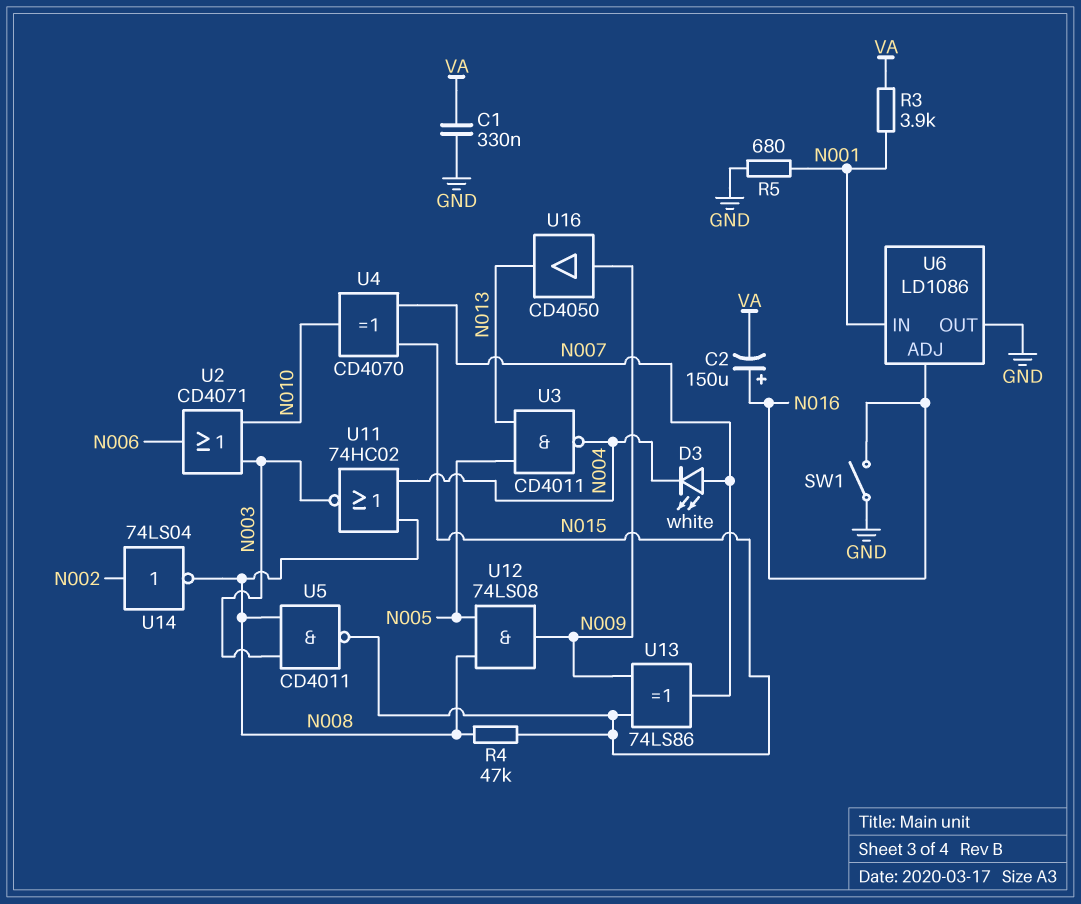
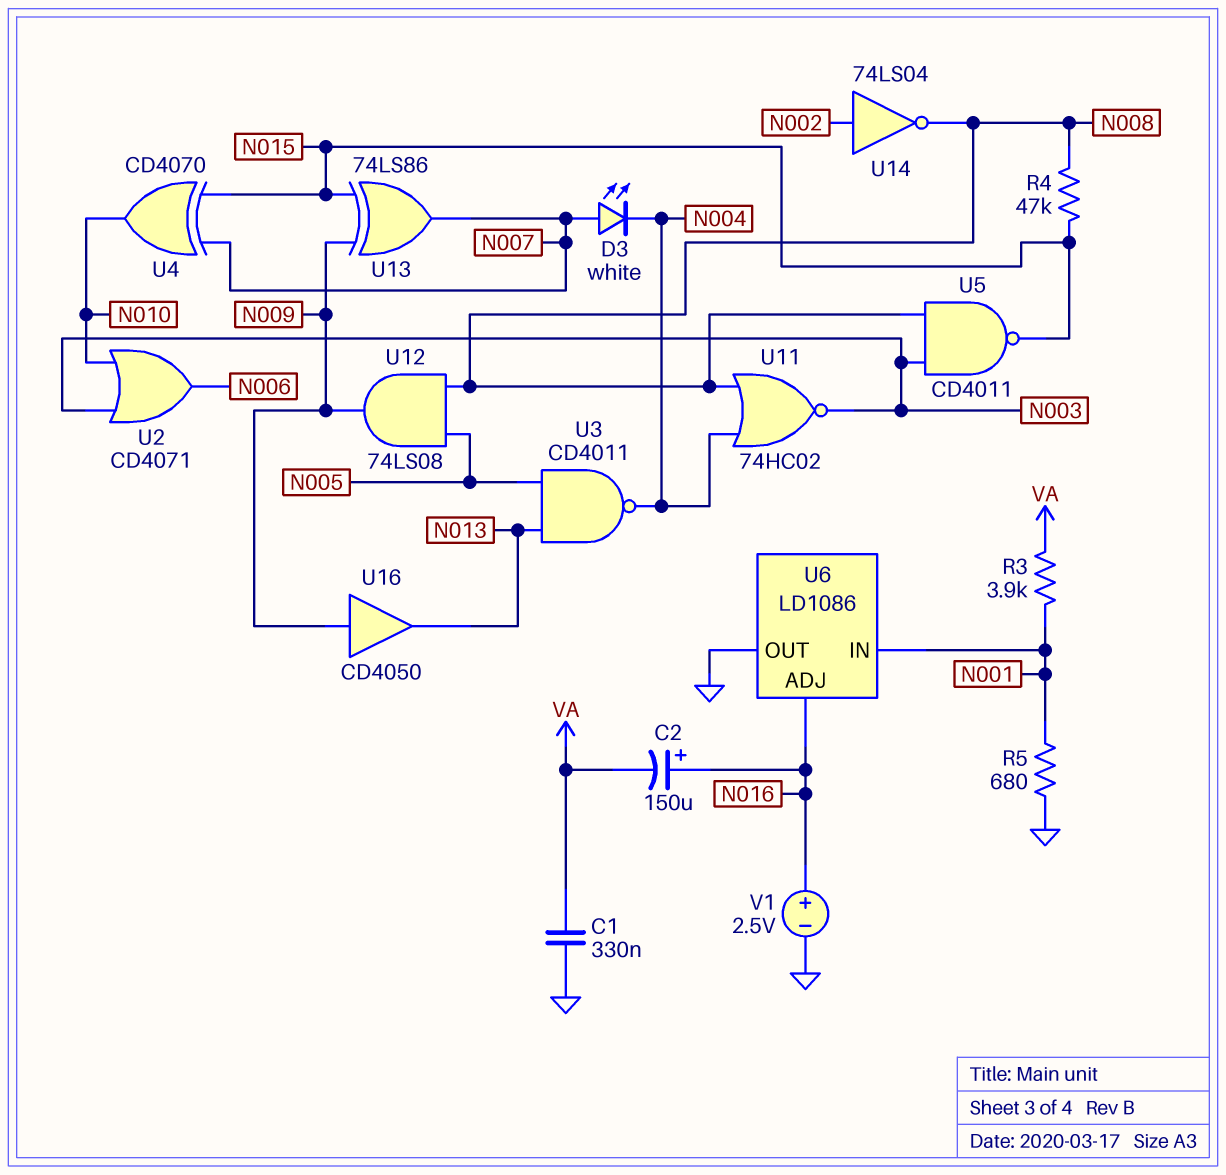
SW1: switch (GND, N016) -> none
V1: none -> 2.5V (plus N016, minus GND)

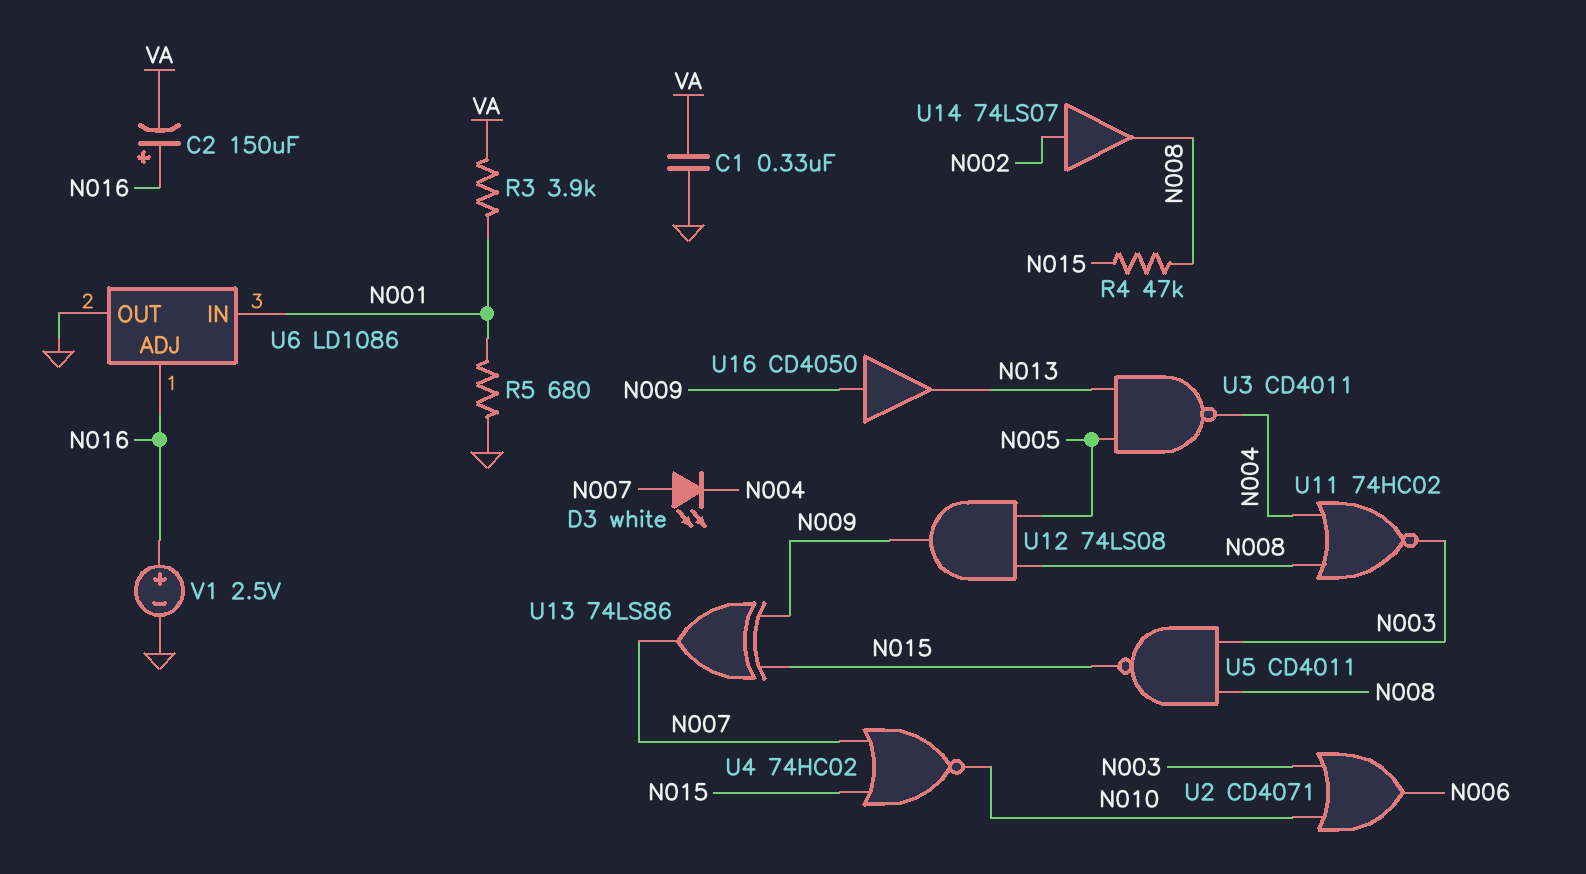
U4: XOR CD4070 (in N007, in N015, out N010) -> NOR 74HC02 (in N007, in N015, out N010)
U14: NOT 74LS04 (in N002, out N008) -> buffer 74LS07 (in N002, out N008)

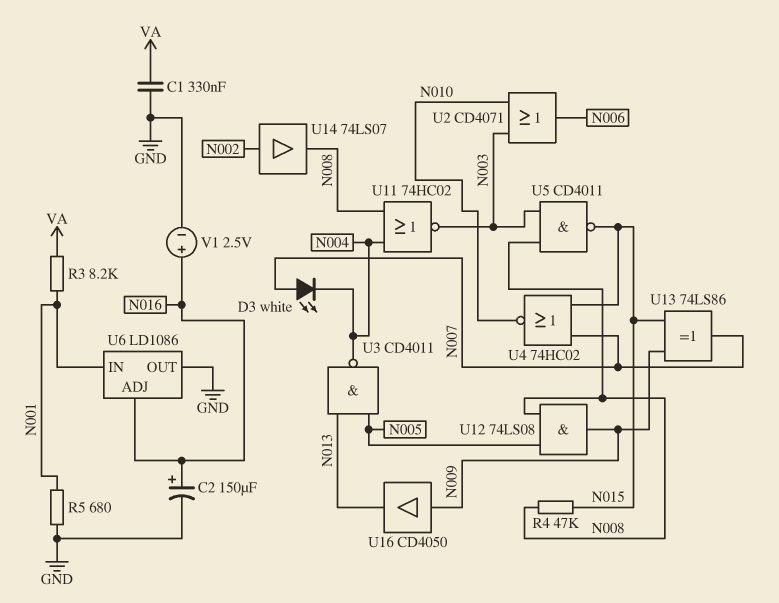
C2: 150uF (plus N016, minus VA) -> 150uF (plus N016, minus GND)
R3: 3.9k (N001, VA) -> 8.2k (N001, VA)

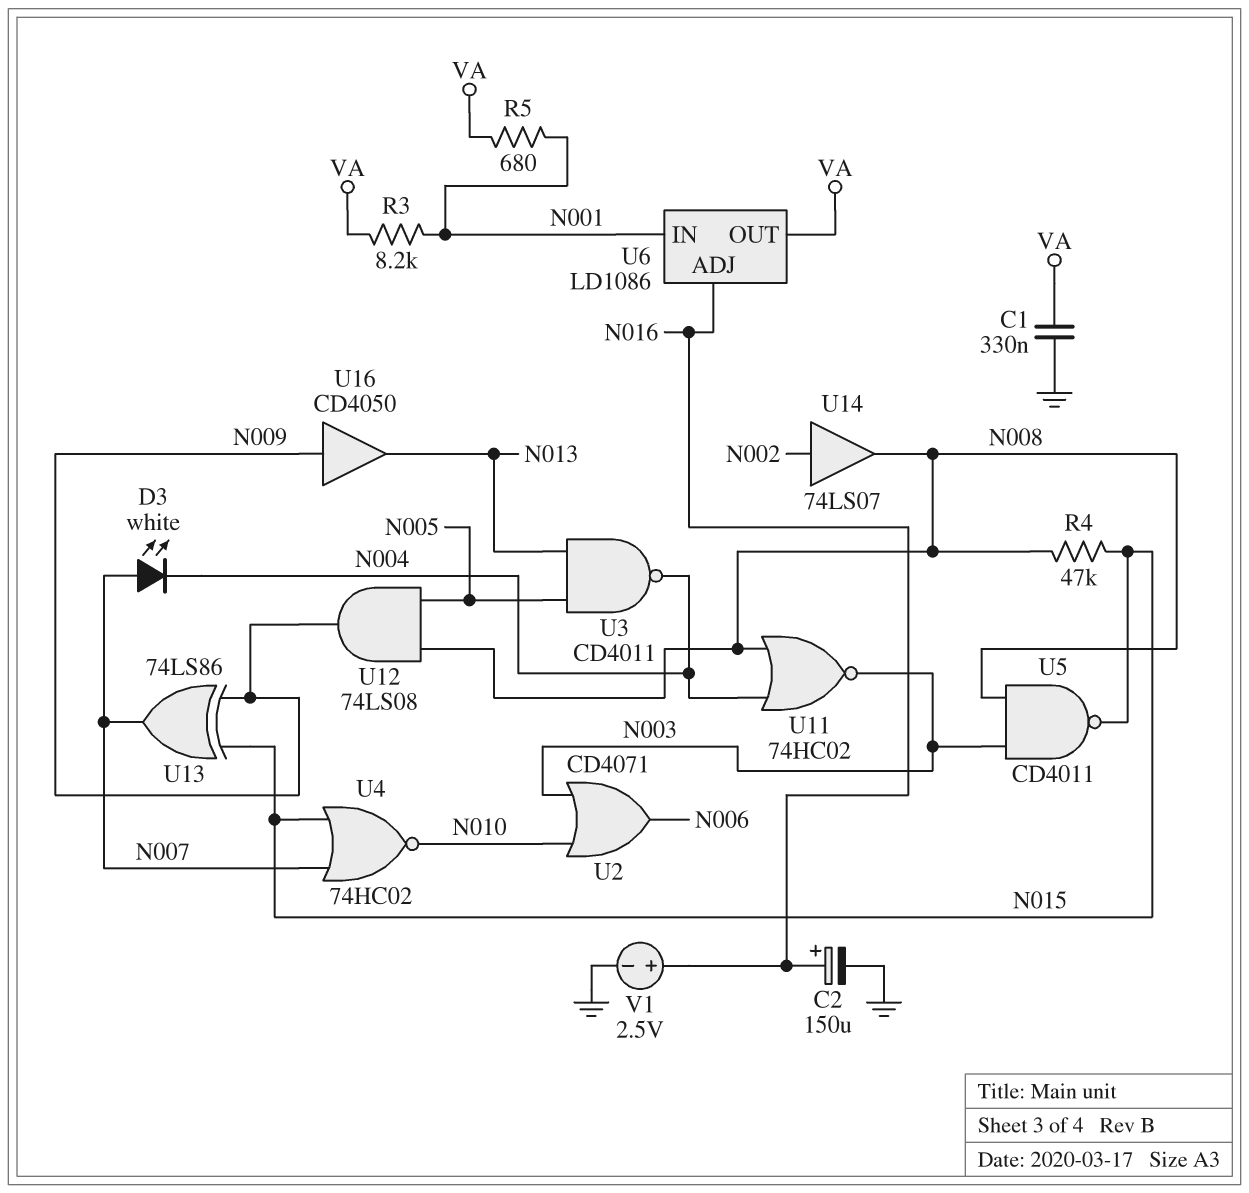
R5: 680 (GND, N001) -> 680 (N001, VA)
U6 pin OUT: GND -> VA

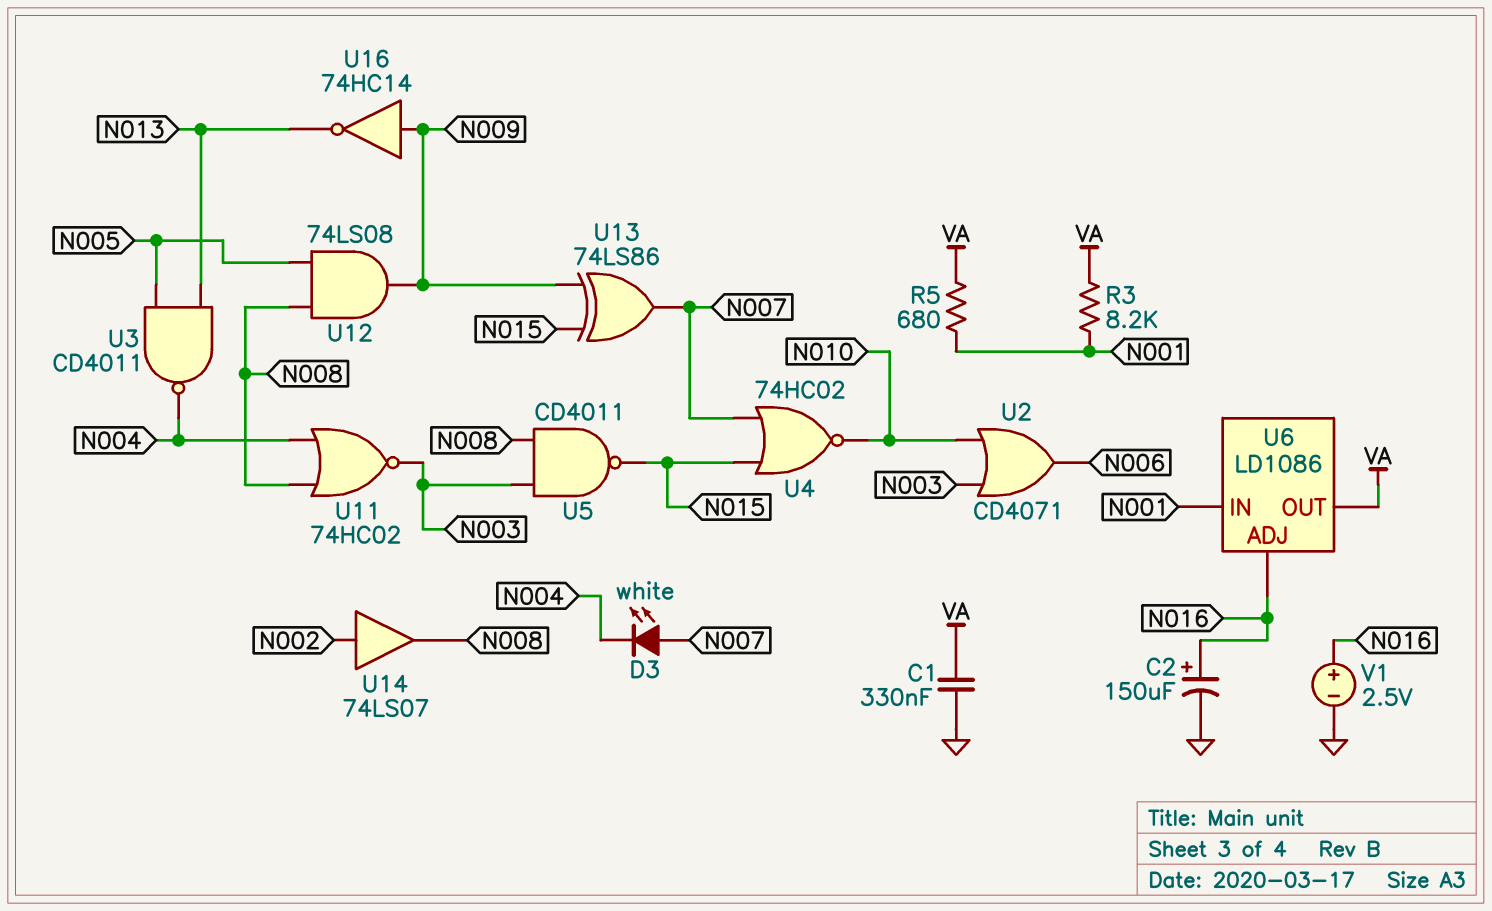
R4: 47k (N008, N015) -> none
U16: buffer CD4050 (in N009, out N013) -> NOT 74HC14 (in N009, out N013)

